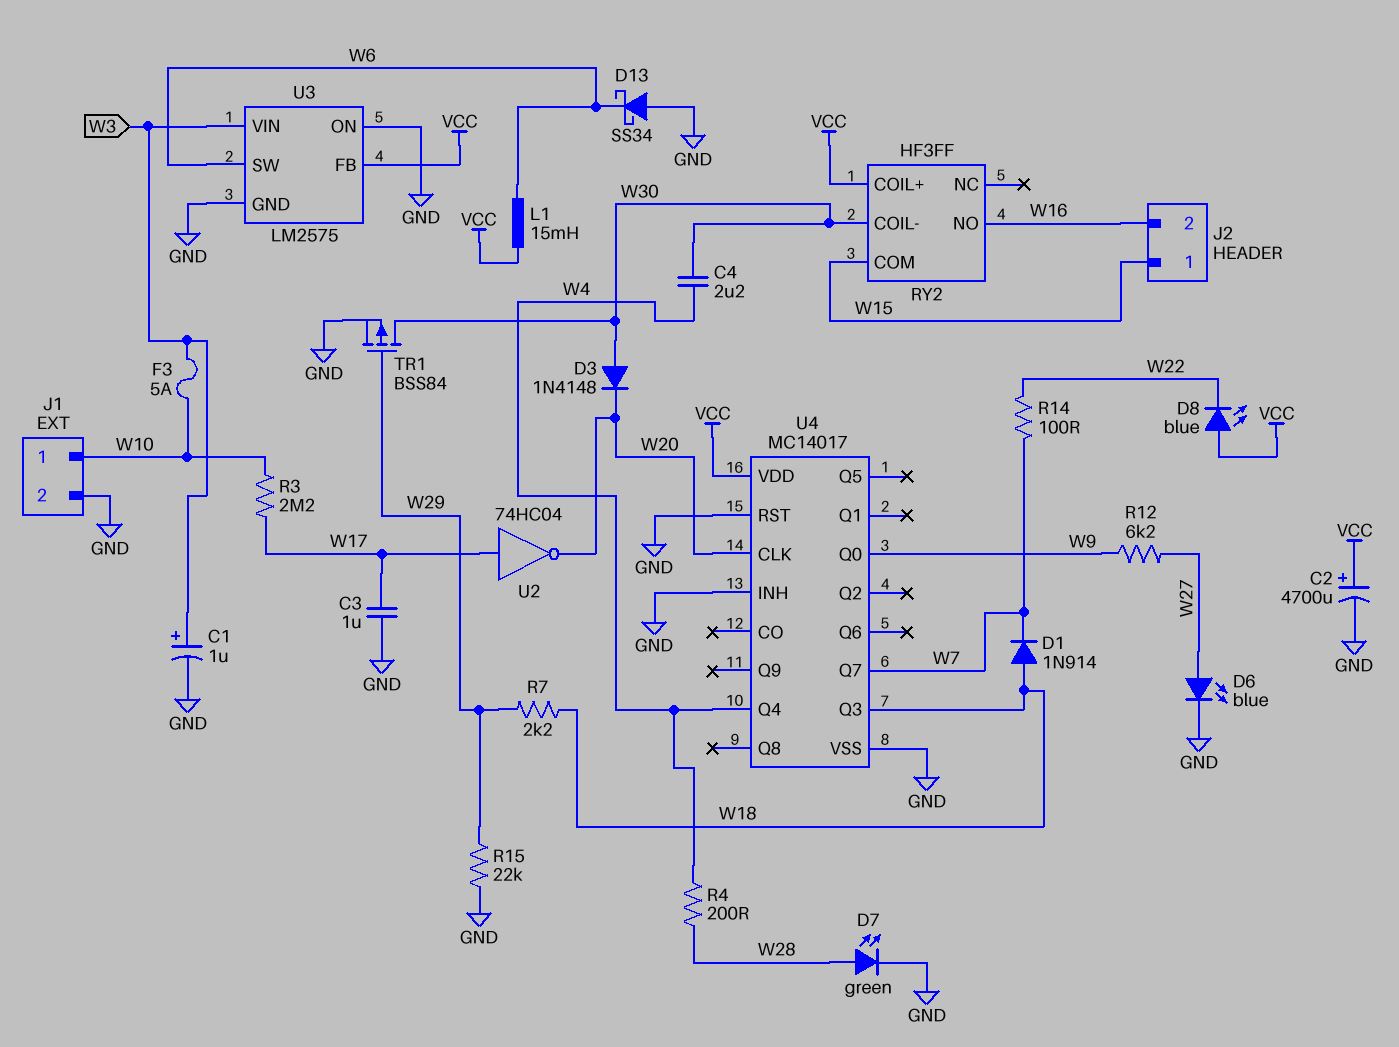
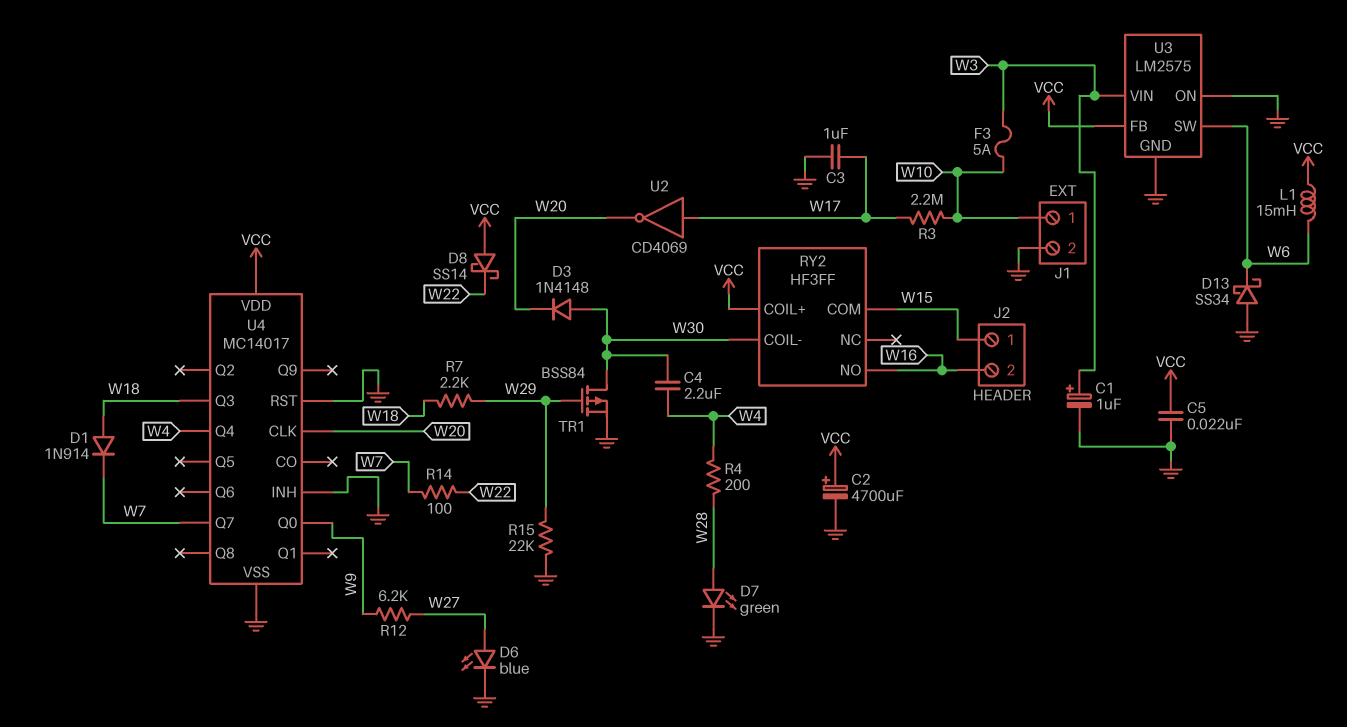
C5: none -> 22nF (GND, VCC)
D8: LED blue (A VCC, K W22) -> schottky SS14 (A VCC, K W22)
U2: NOT 74HC04 (in W17, out W20) -> NOT CD4069 (in W17, out W20)

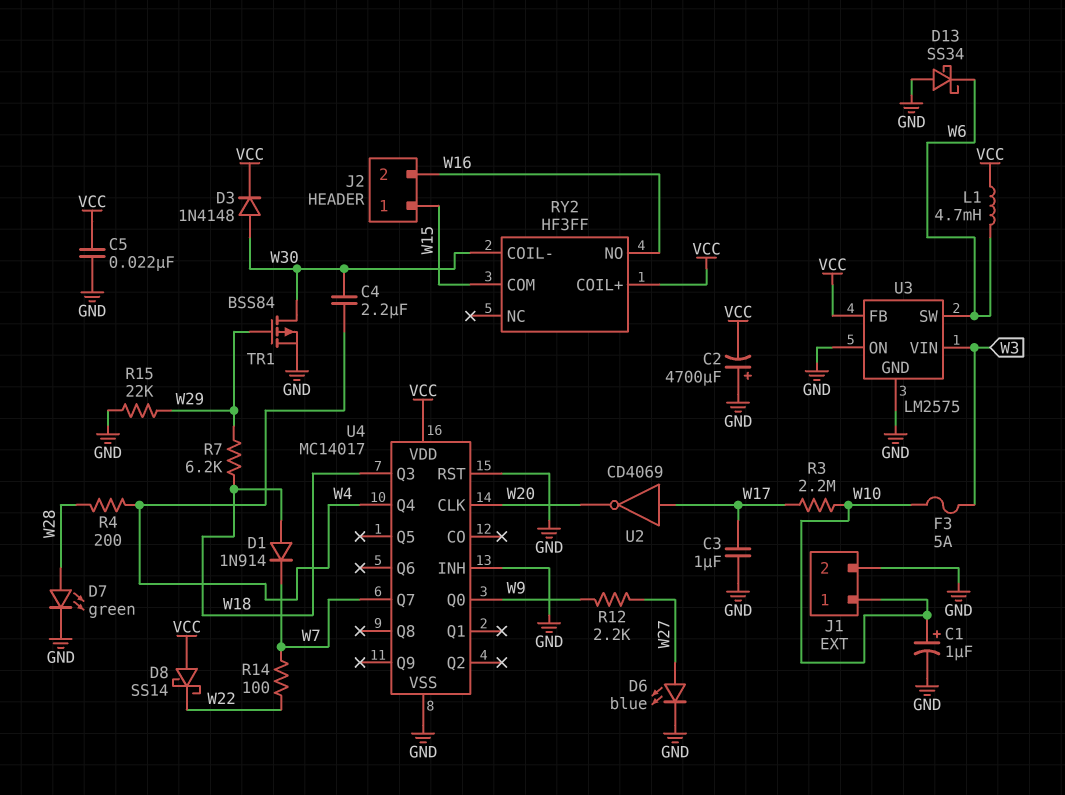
C1: 1uF (plus W3, minus GND) -> 1uF (plus W10, minus GND)
C2: 4700uF (plus VCC, minus GND) -> 4700uF (plus GND, minus VCC)
D3: diode 1N4148 (A W30, K W20) -> diode 1N4148 (A W30, K VCC)
L1: 15mH (VCC, W6) -> 4.7mH (VCC, W6)
R7: 2.2k (W18, W29) -> 6.2k (W18, W29)
R12: 6.2k (W9, W27) -> 2.2k (W9, W27)

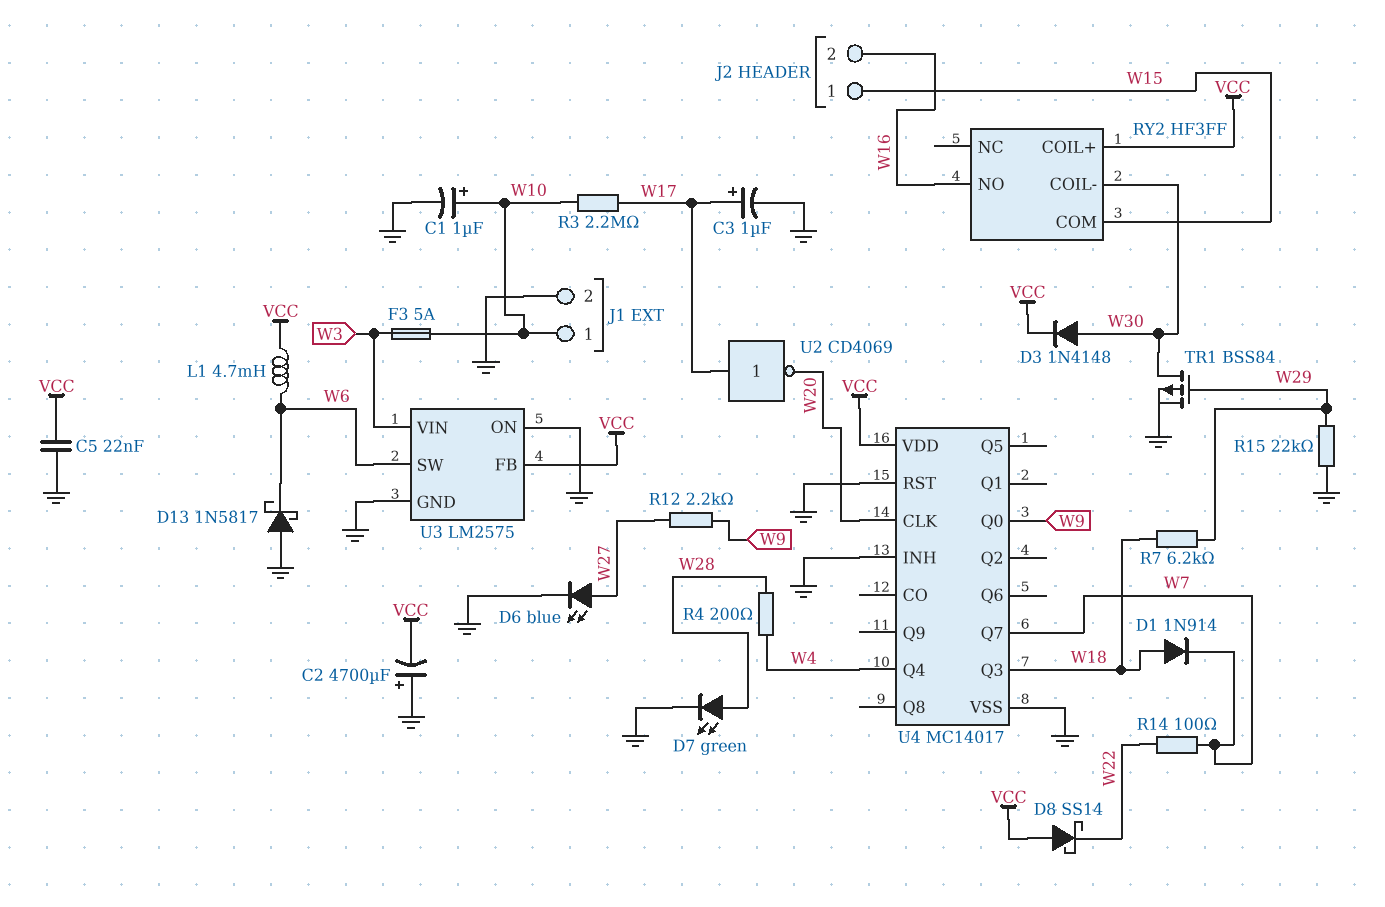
C3: 1uF (GND, W17) -> 1uF (plus W17, minus GND)
C4: 2.2uF (W4, W30) -> none
D13: schottky SS34 (A GND, K W6) -> schottky 1N5817 (A GND, K W6)

